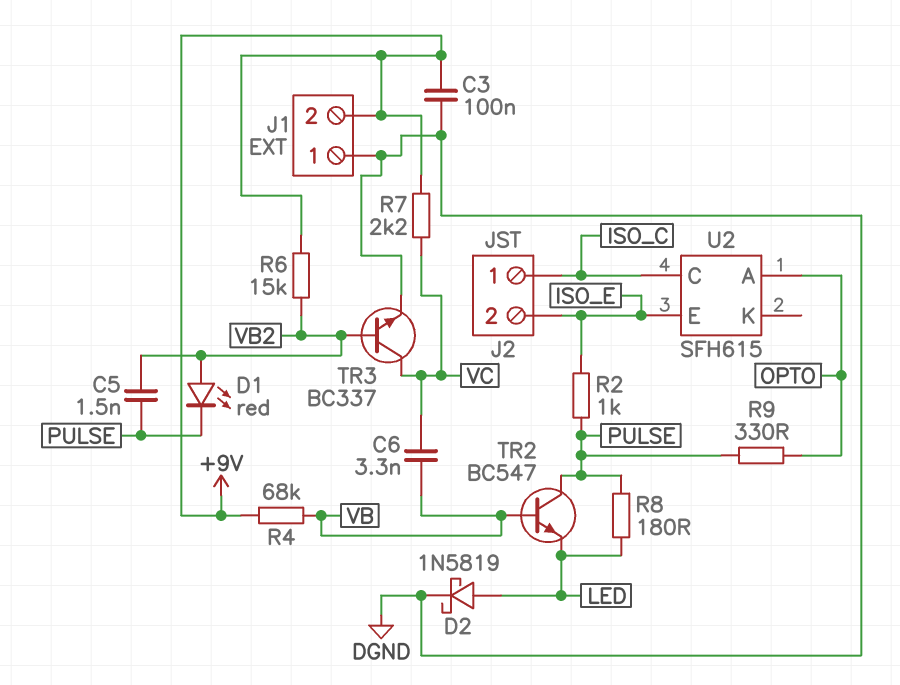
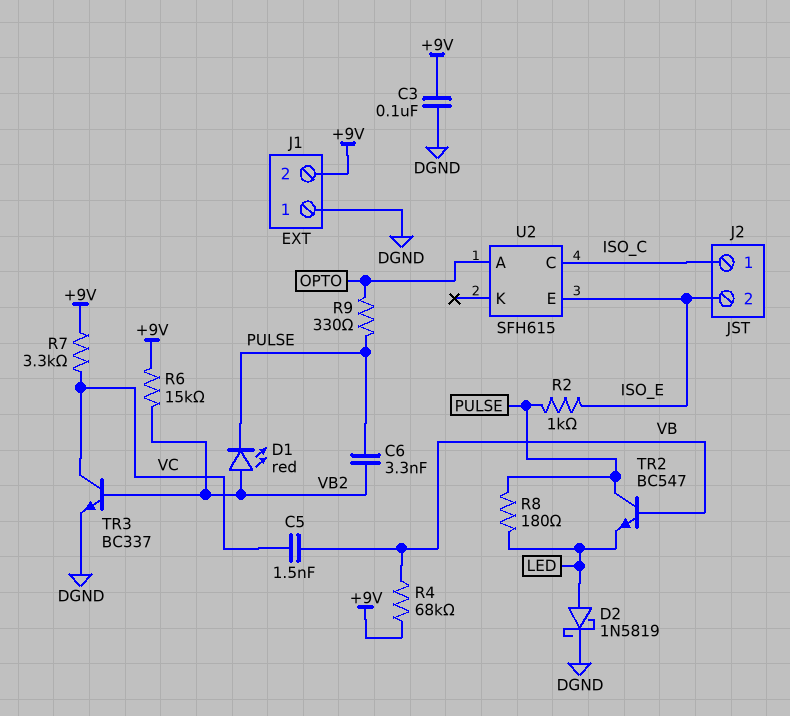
C5: 1.5nF (PULSE, VB2) -> 1.5nF (VB, VC)
C6: 3.3nF (VB, VC) -> 3.3nF (PULSE, VB2)
R7: 2.2k (+9V, VC) -> 3.3k (+9V, VC)

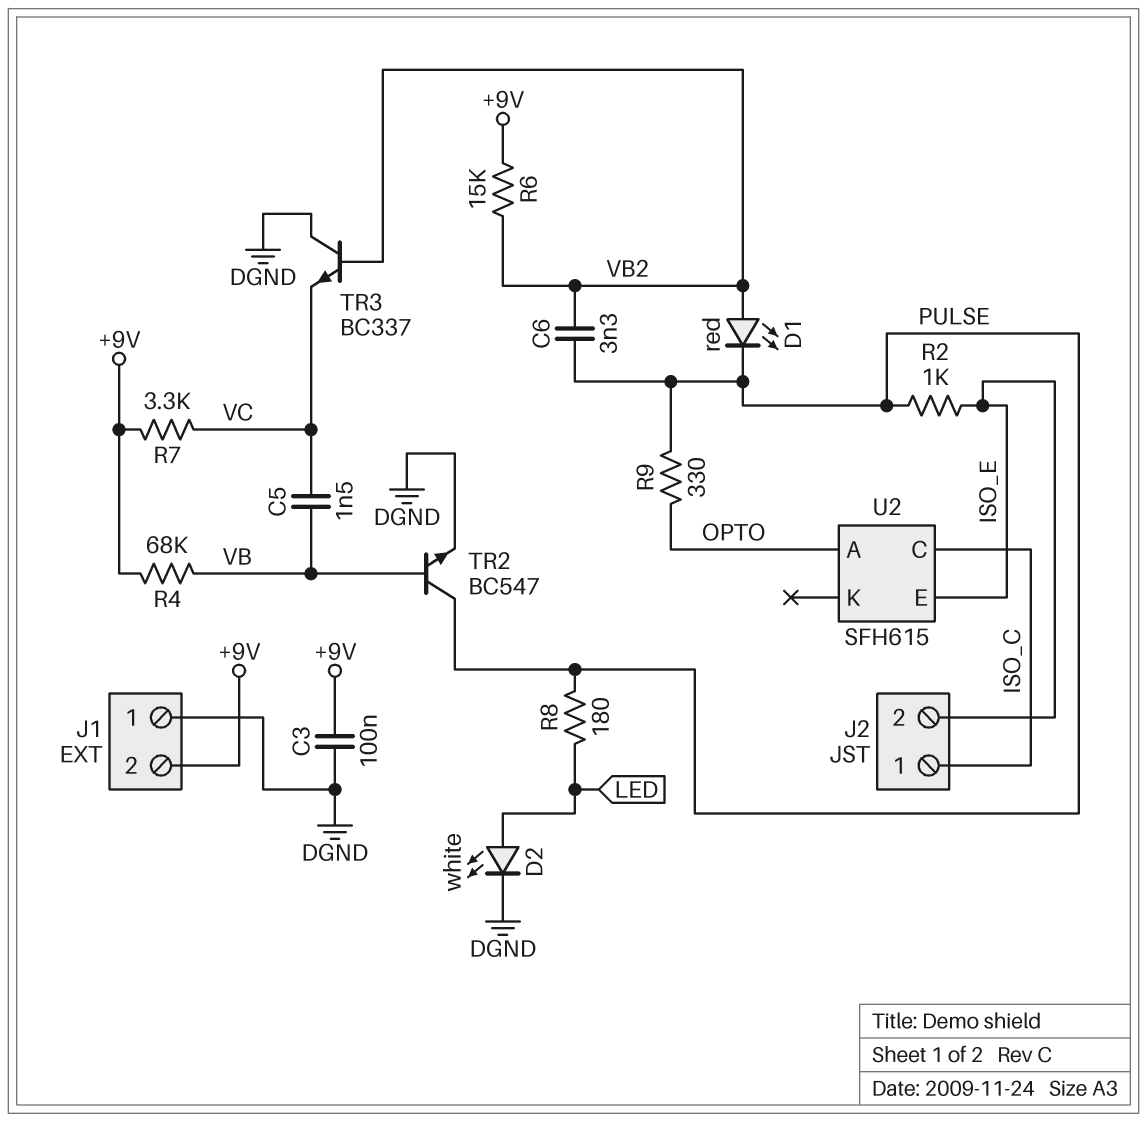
D2: schottky 1N5819 (A LED, K DGND) -> LED white (A LED, K DGND)
TR2: NPN BC547 (B VB, C PULSE, E LED) -> NPN BC547 (B VB, C PULSE, E DGND)
TR3: NPN BC337 (B VB2, C VC, E DGND) -> NPN BC337 (B VB2, C DGND, E VC)

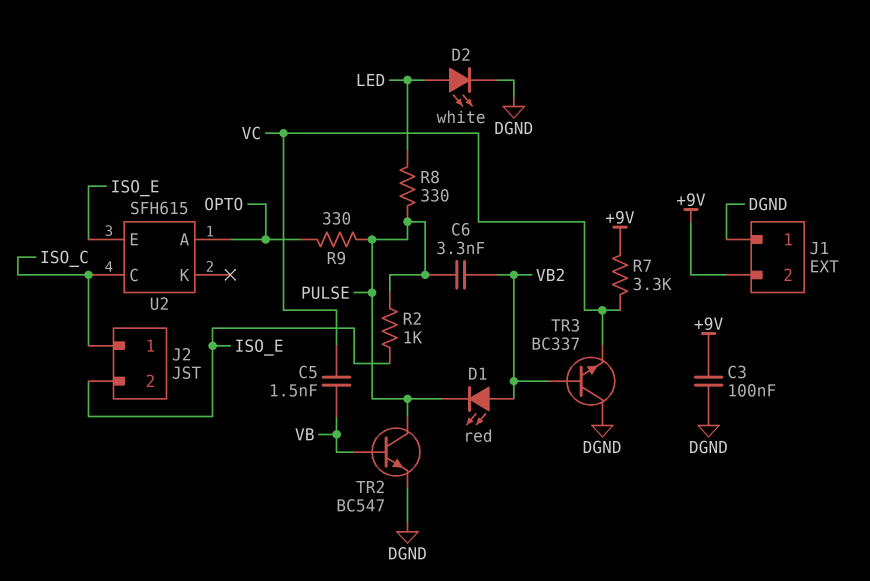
R4: 68k (+9V, VB) -> none
R6: 15k (+9V, VB2) -> none
R8: 180 (LED, PULSE) -> 330 (LED, PULSE)

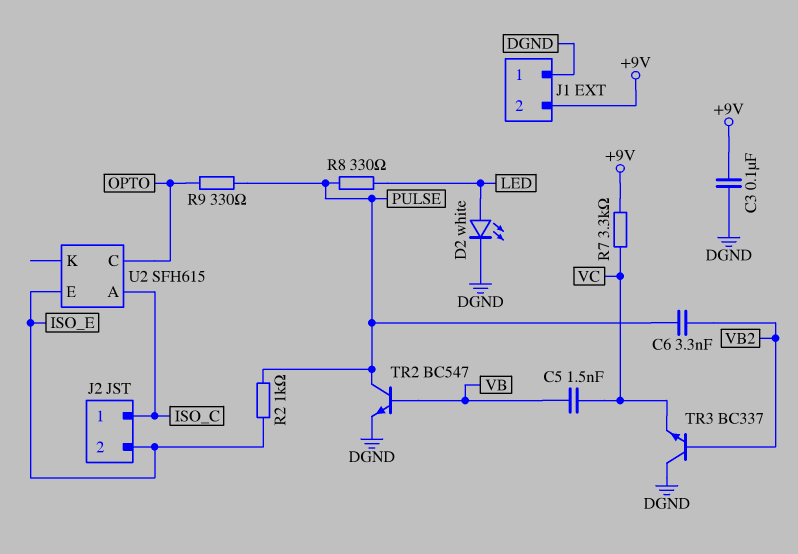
D1: LED red (A VB2, K PULSE) -> none
U2 pin A: OPTO -> ISO_C
U2 pin C: ISO_C -> OPTO

